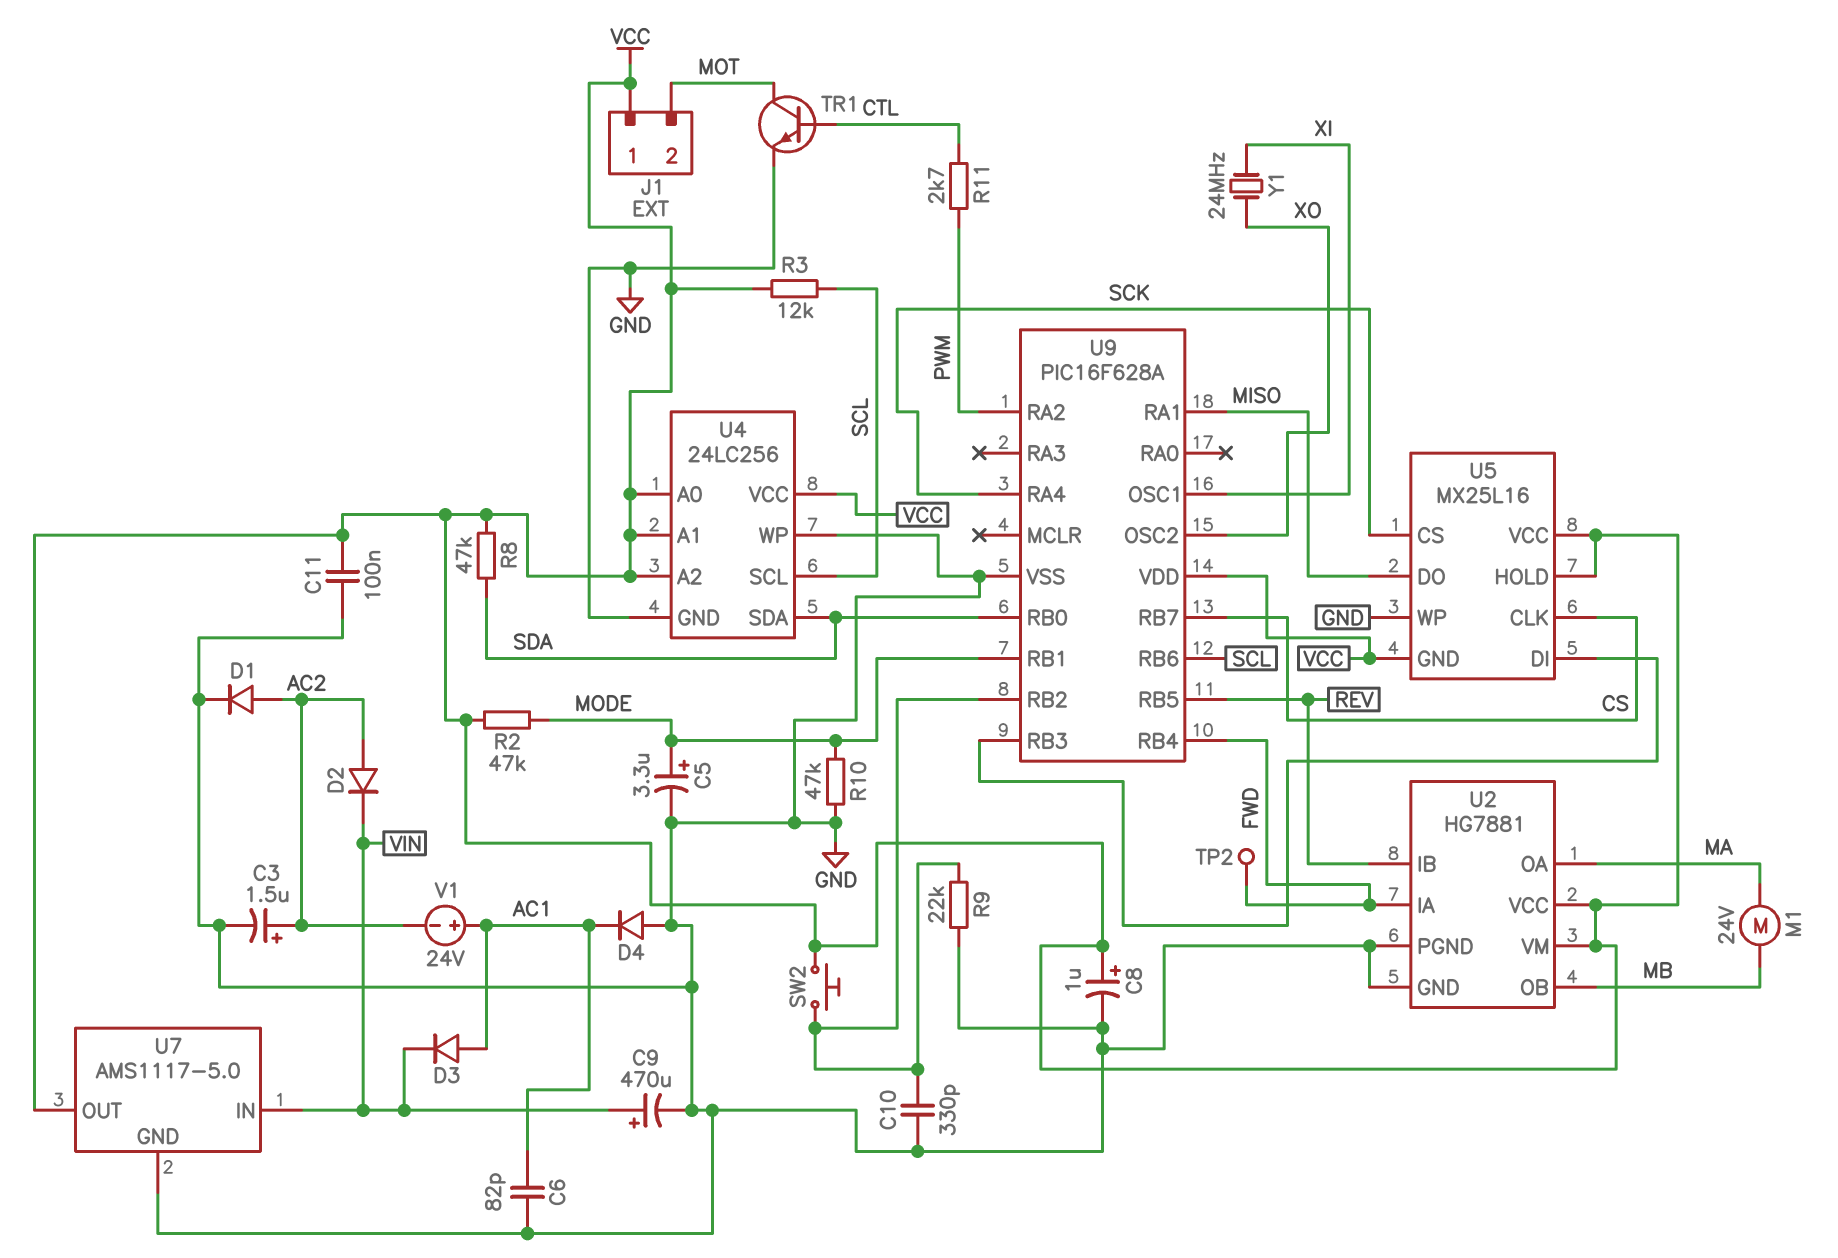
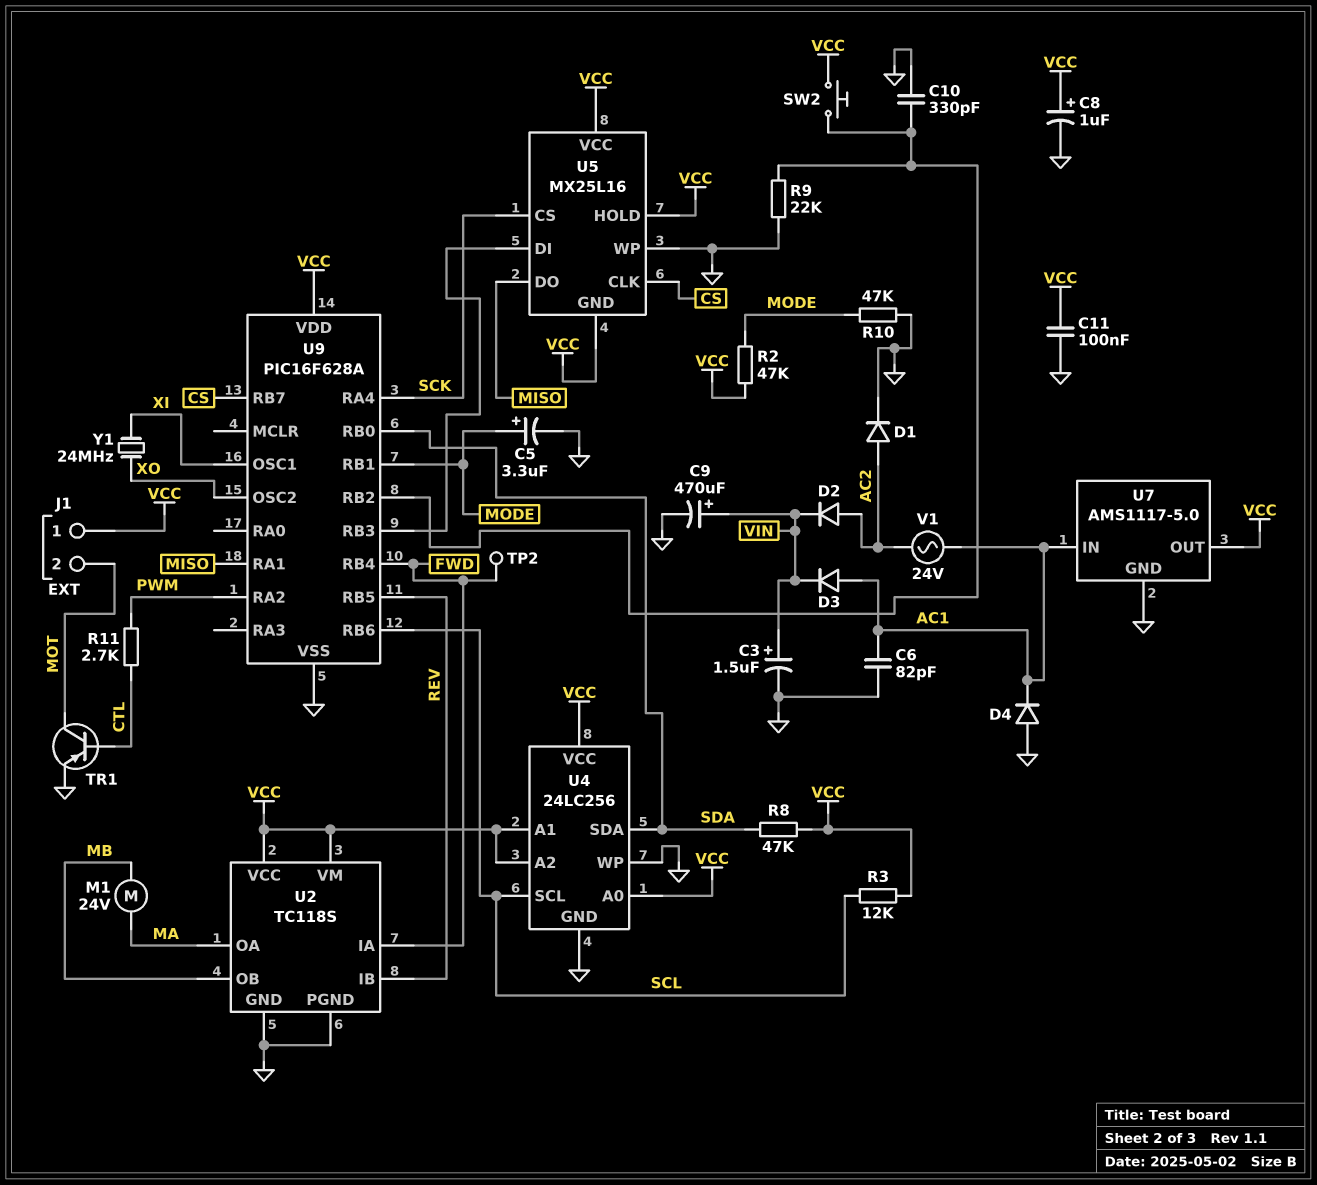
C3: 1.5uF (plus AC2, minus GND) -> 1.5uF (plus VIN, minus GND)
TR1: NPN (B CTL, C MOT, E GND) -> PNP (B CTL, C MOT, E GND)
U2: HG7881 -> TC118S
U7 pin IN: VIN -> AC1
V1: 24V (plus AC1, minus AC2) -> AC 24V (AC1, AC2)

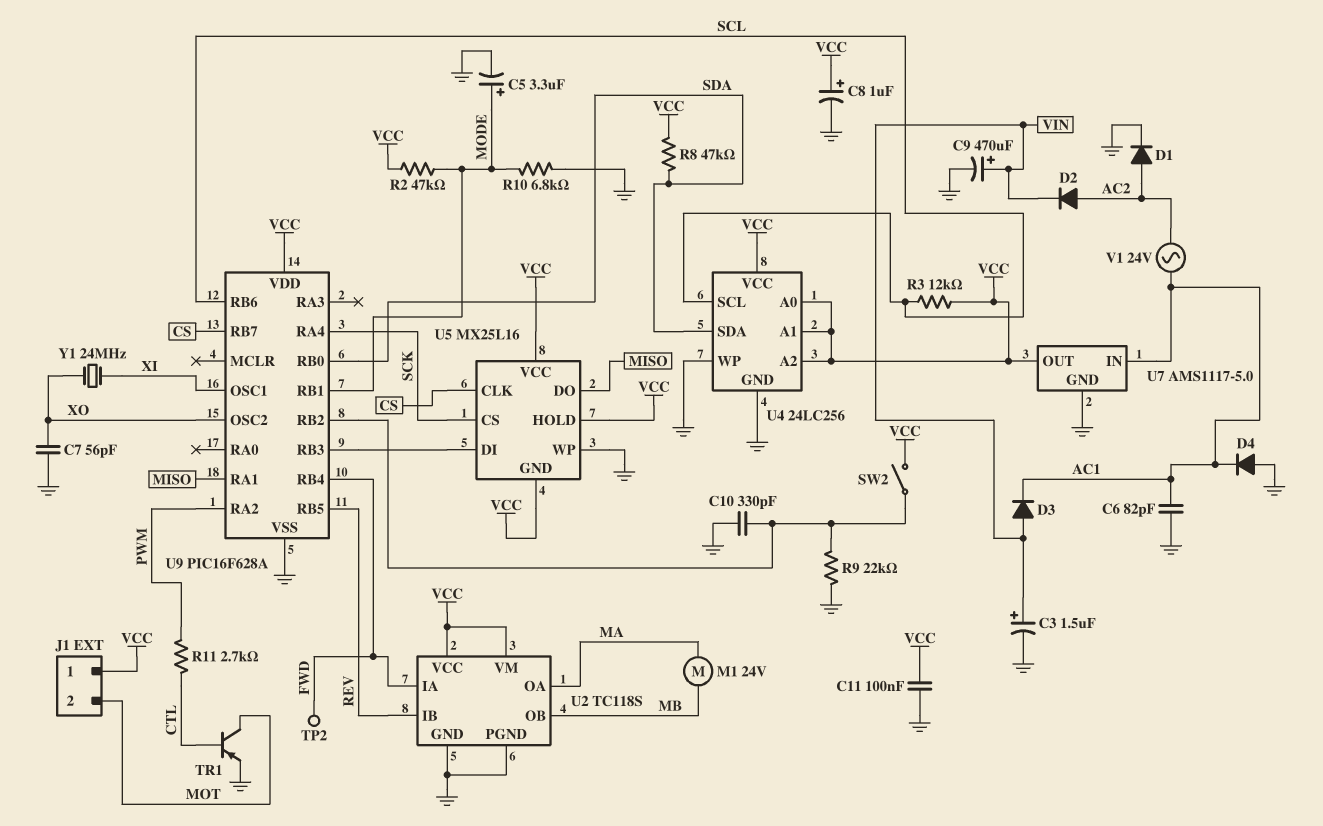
C7: none -> 56pF (GND, XO)
D3: diode (A AC1, K VIN) -> diode (A VIN, K AC1)
R10: 47k (GND, MODE) -> 6.8k (GND, MODE)
SW2: button (U9/RB2, VCC) -> switch (U9/RB2, VCC)

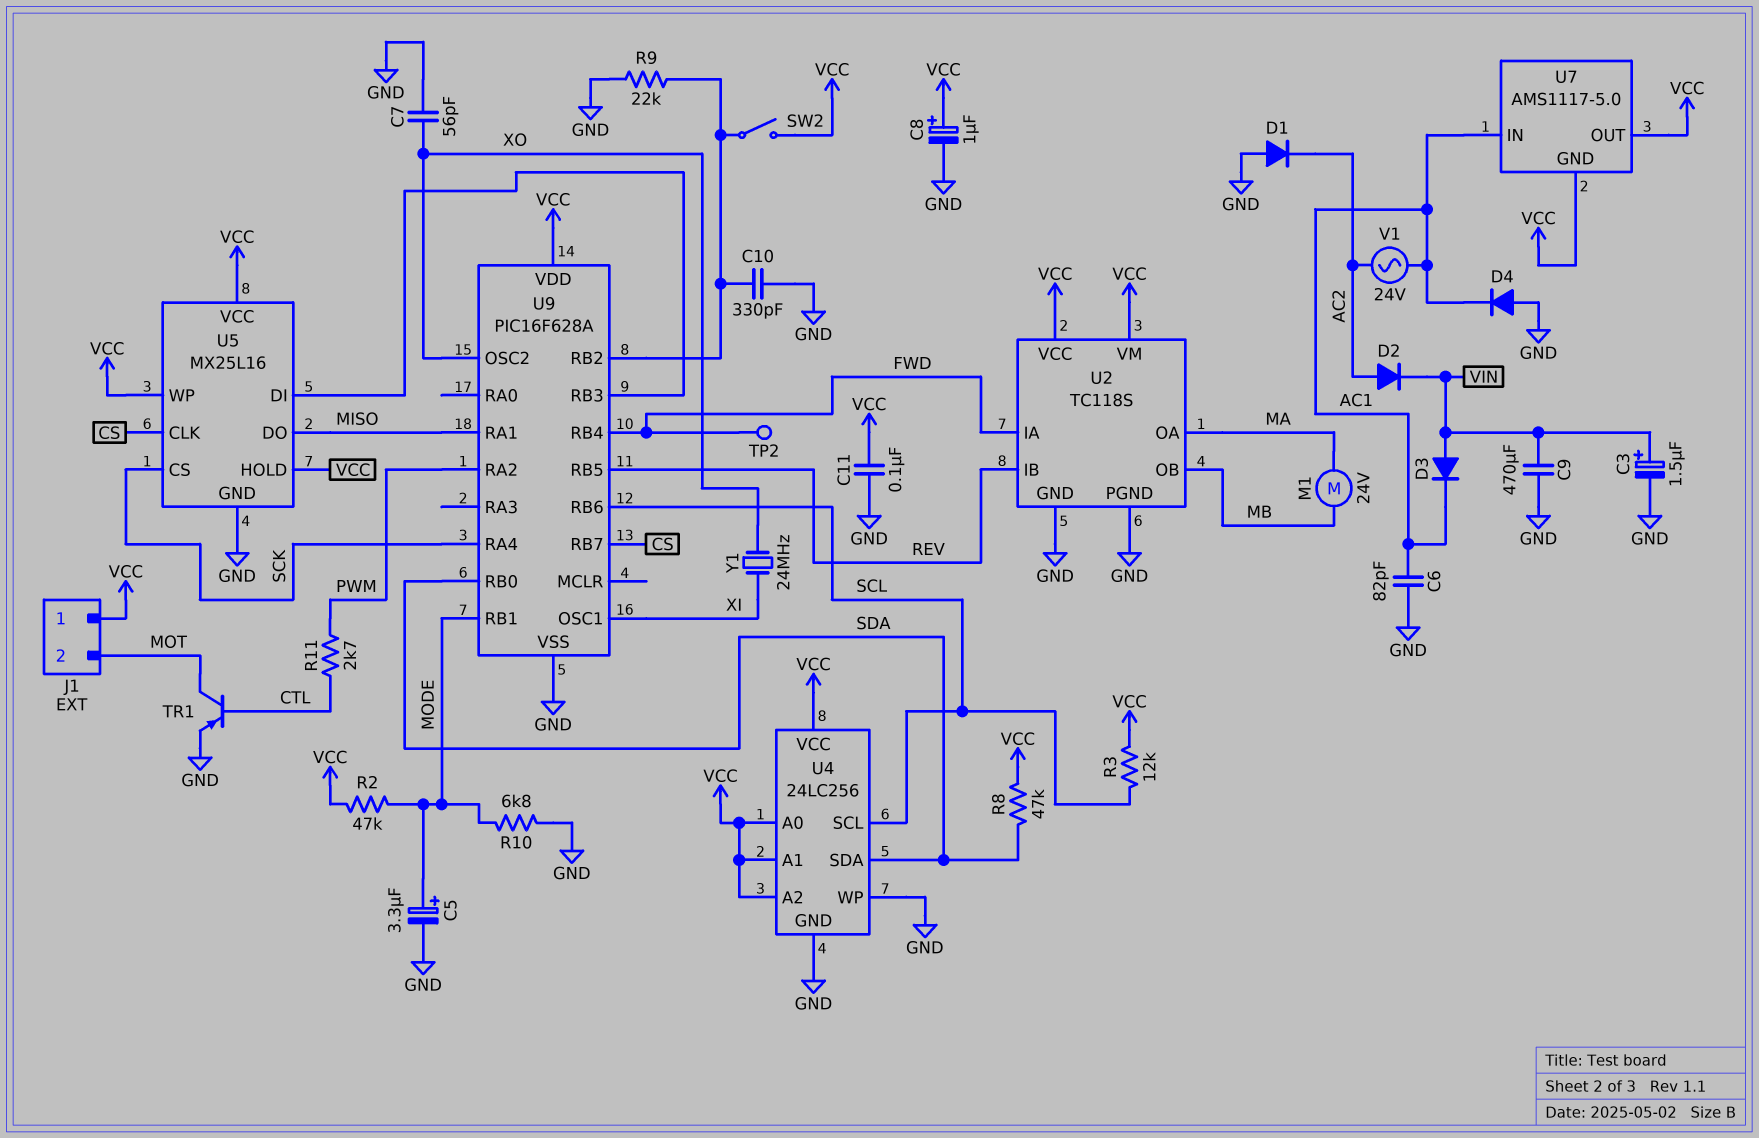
C9: 470uF (plus VIN, minus GND) -> 470uF (GND, VIN)
D1: diode (A AC2, K GND) -> diode (A GND, K AC2)
U5 pin GND: VCC -> GND
U5 pin WP: GND -> VCC
U7 pin GND: GND -> VCC

